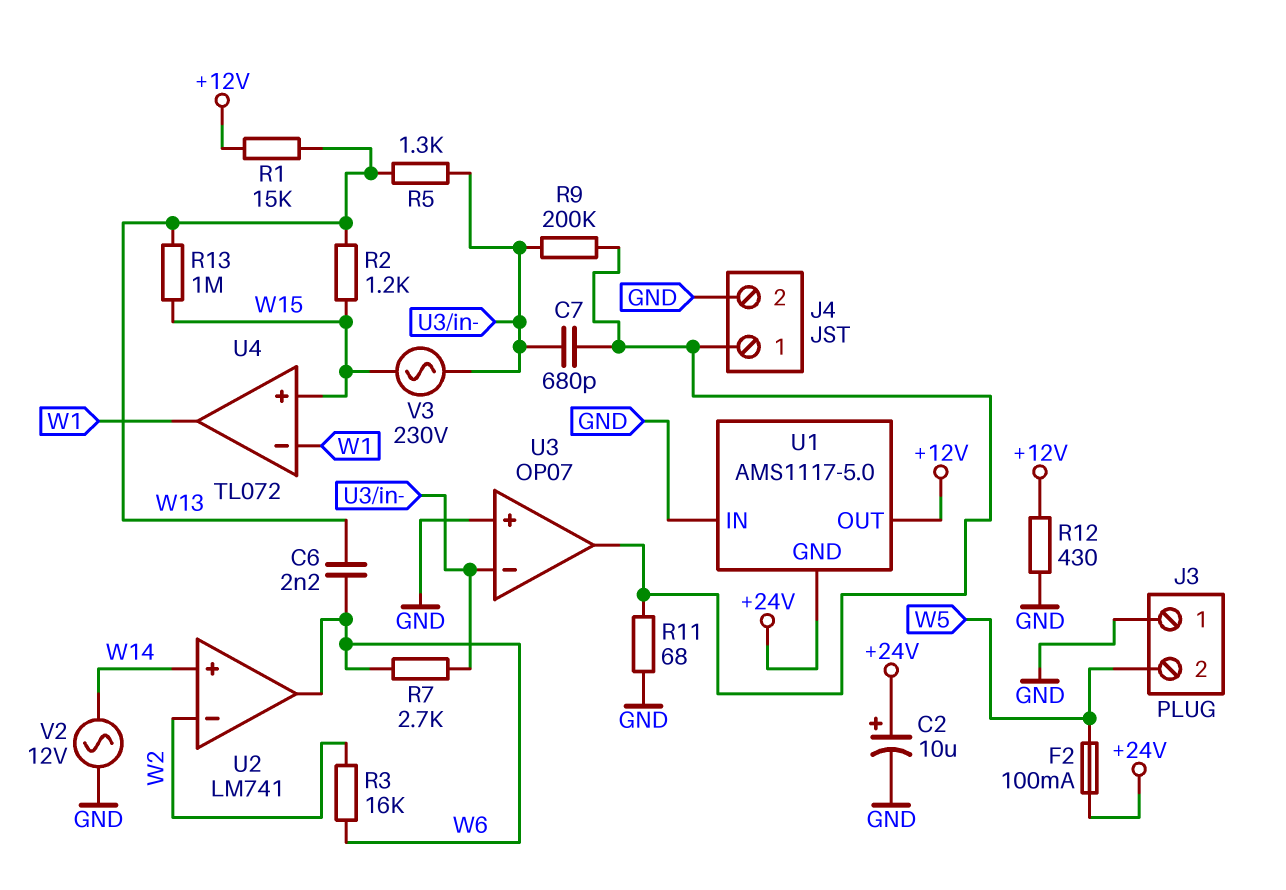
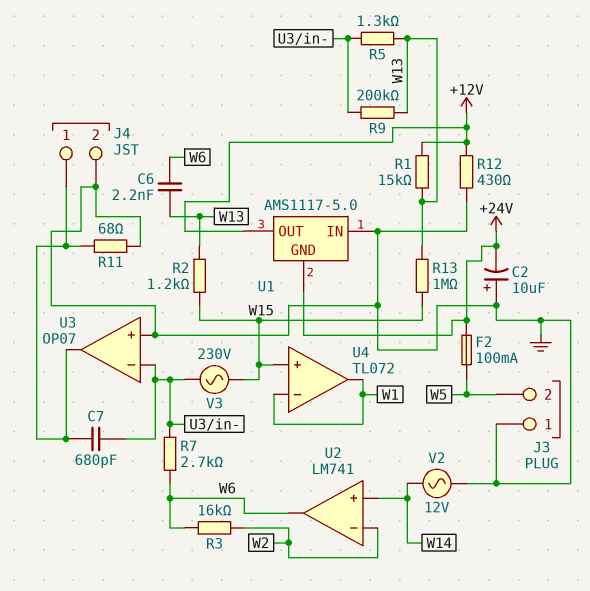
C2: 10uF (plus +24V, minus GND) -> 10uF (plus GND, minus +24V)
R9: 200k (J4/1, U3/in-) -> 200k (U3/in-, W13)

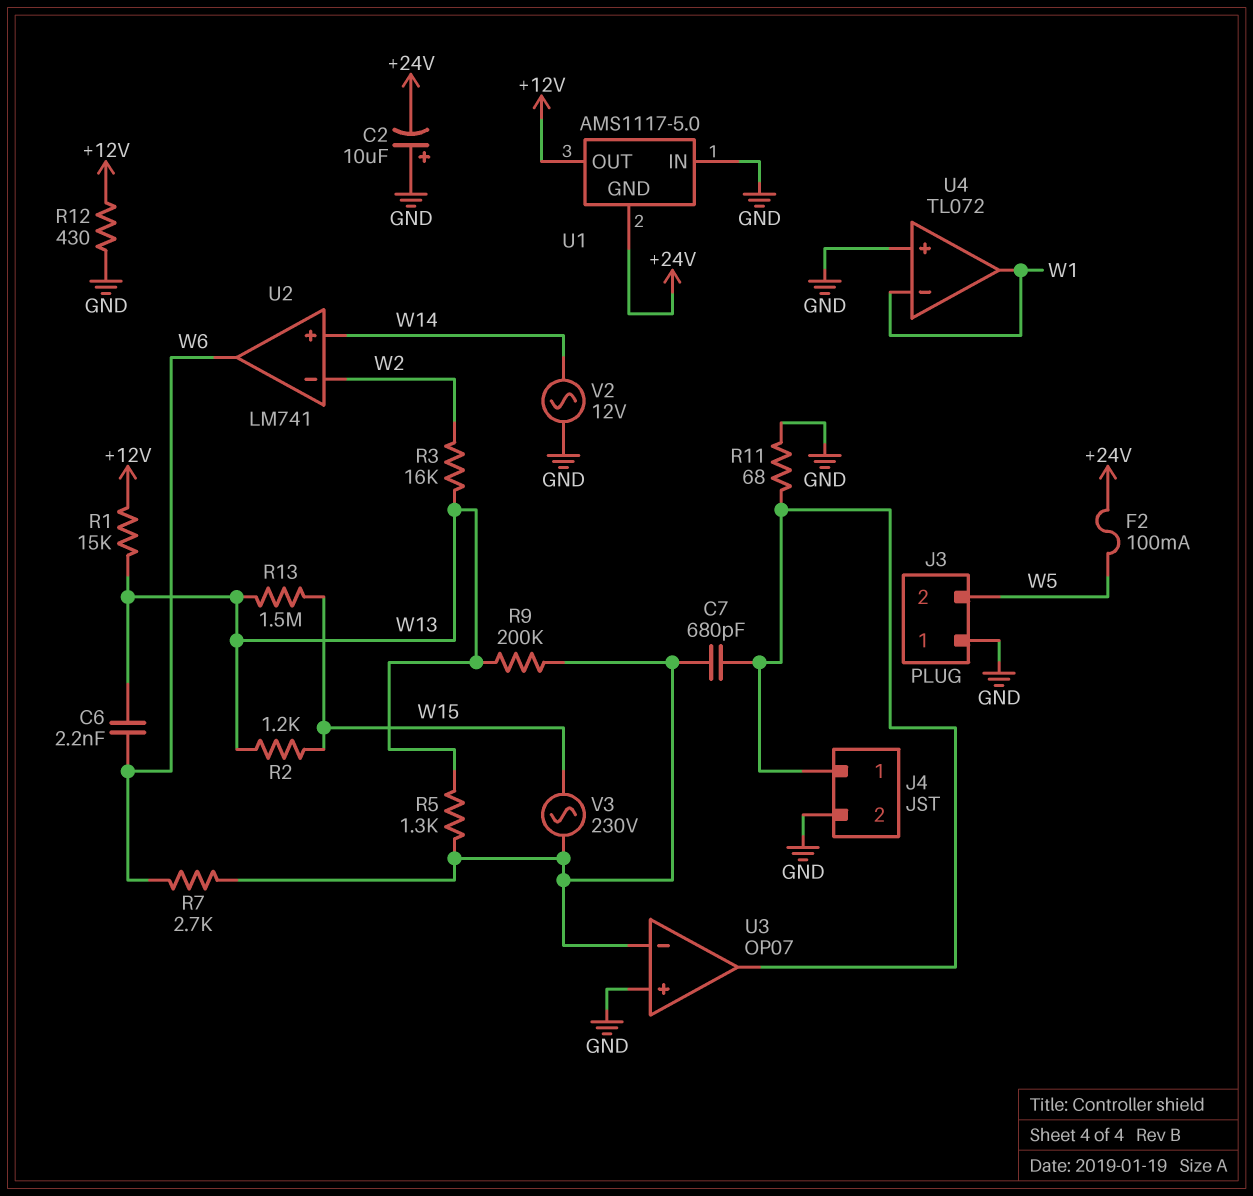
R3: 16k (W2, W6) -> 16k (W2, W13)
R13: 1M (W13, W15) -> 1.5M (W13, W15)
U4 pin in+: W15 -> GND

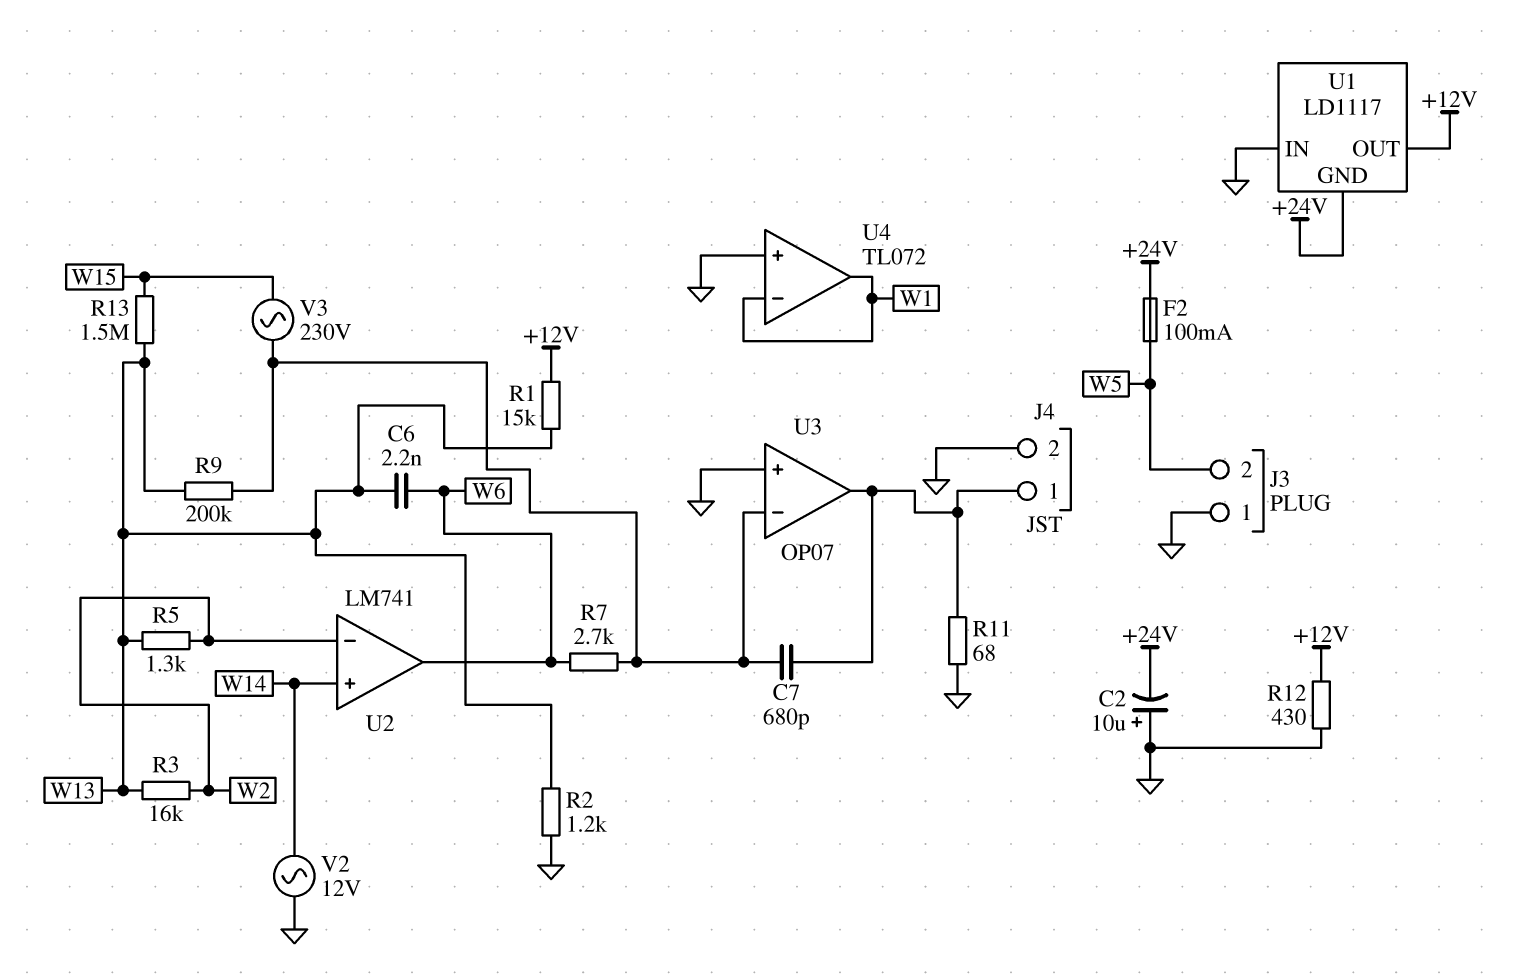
R2: 1.2k (W13, W15) -> 1.2k (GND, W13)
R5: 1.3k (U3/in-, W13) -> 1.3k (W2, W13)
U1: AMS1117-5.0 -> LD1117

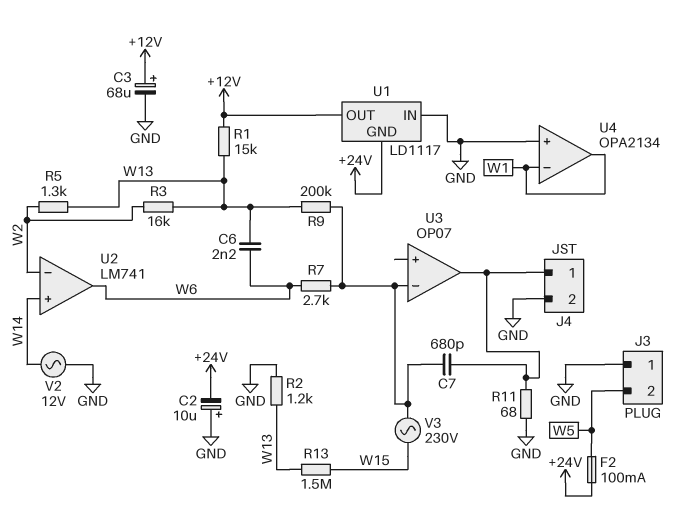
C3: none -> 68uF (plus +12V, minus GND)
R12: 430 (+12V, GND) -> none
U3 pin in+: GND -> none
U4: TL072 -> OPA2134

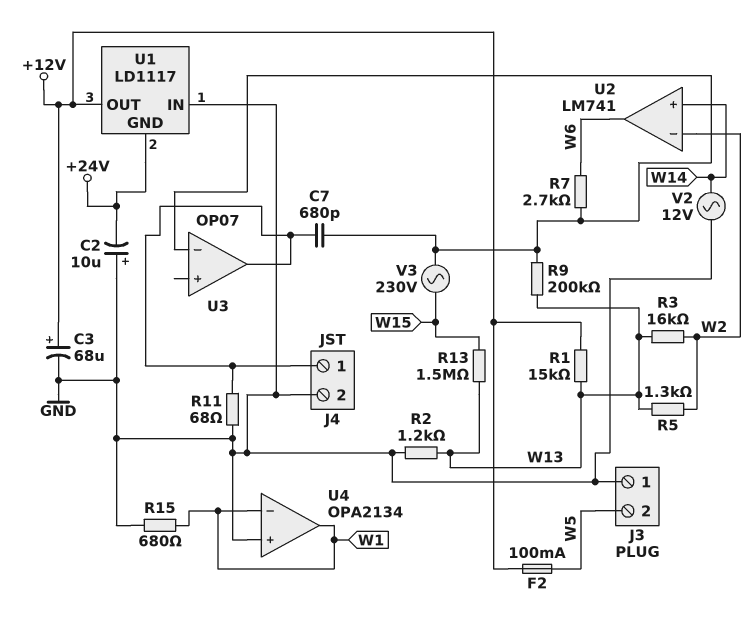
C6: 2.2nF (W6, W13) -> none
F2: 100mA (+24V, W5) -> 100mA (+12V, W5)
R15: none -> 680 (GND, W1)

